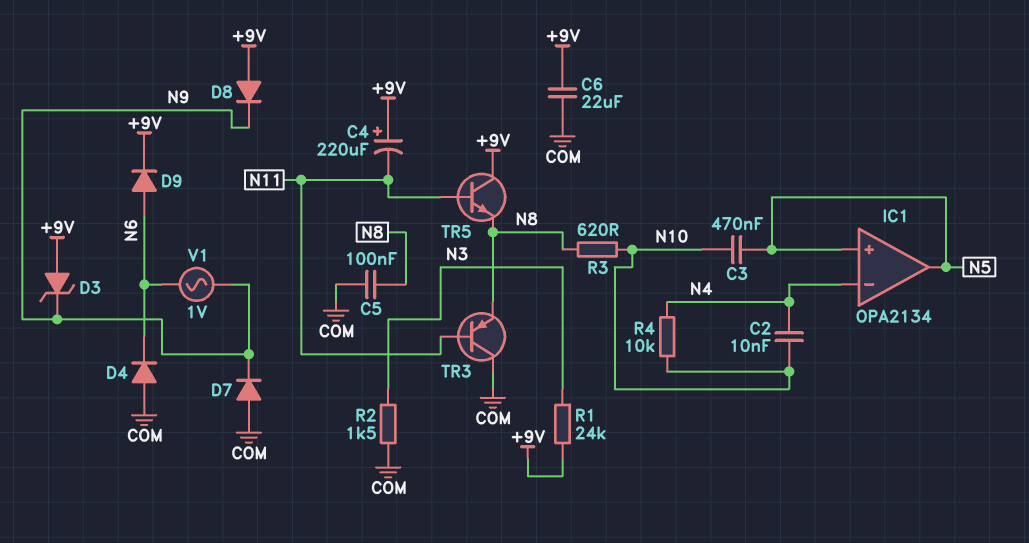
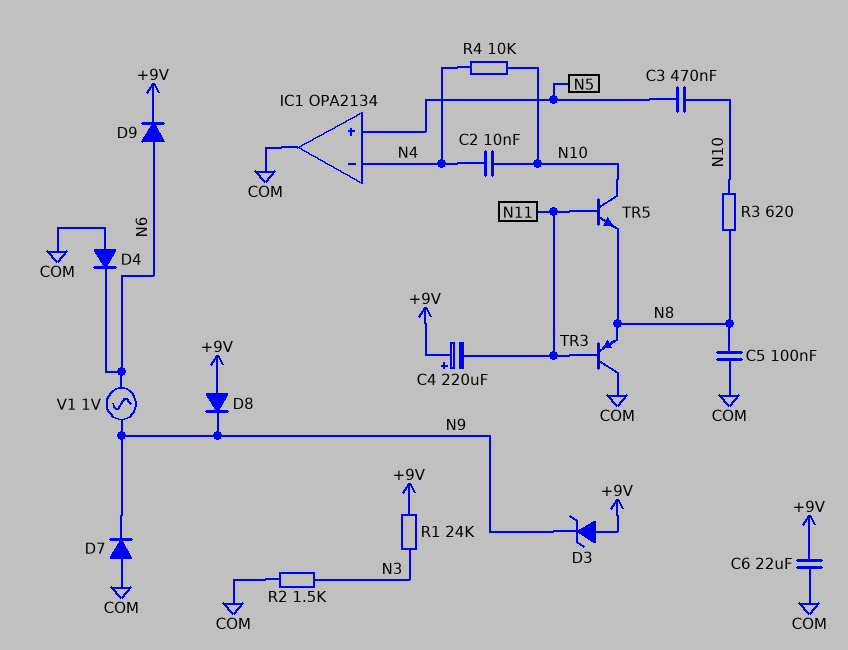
IC1 pin out: N5 -> COM
TR5: NPN (B N11, C +9V, E N8) -> NPN (B N11, C N10, E N8)

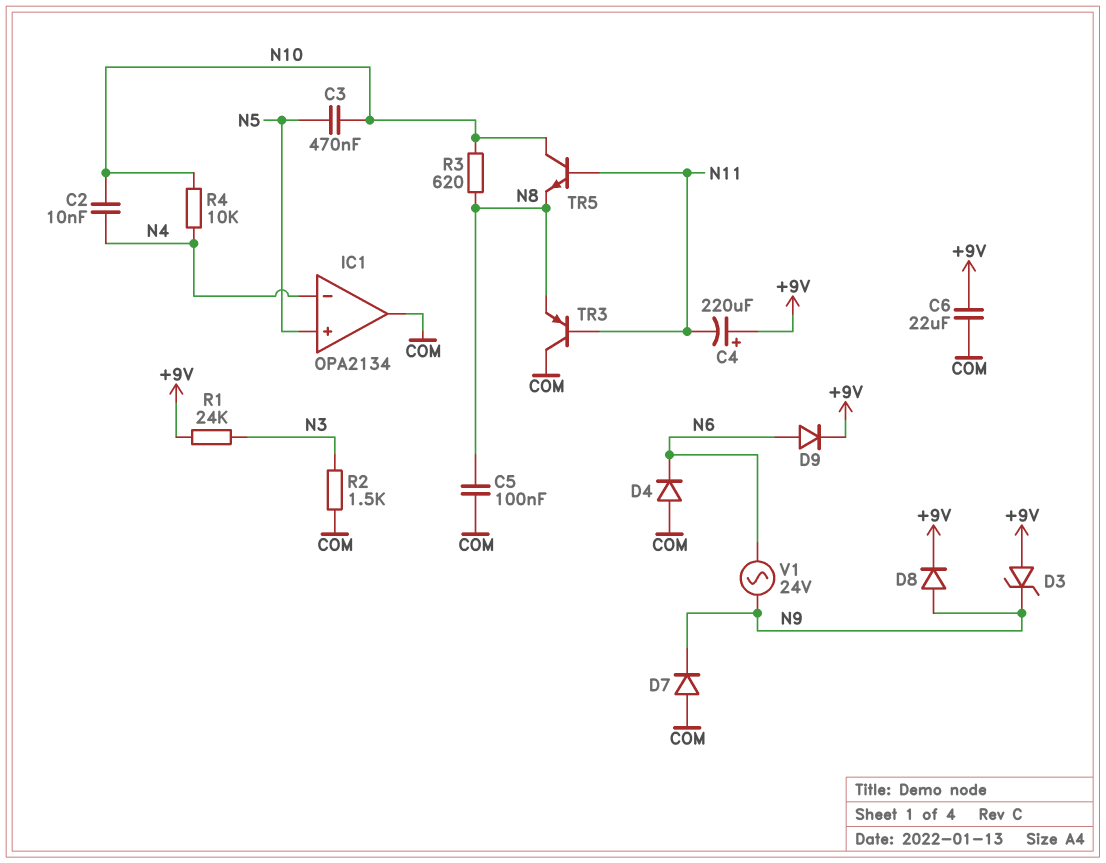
D8: diode (A +9V, K N9) -> diode (A N9, K +9V)
V1: AC 1V (N6, N9) -> AC 24V (N6, N9)

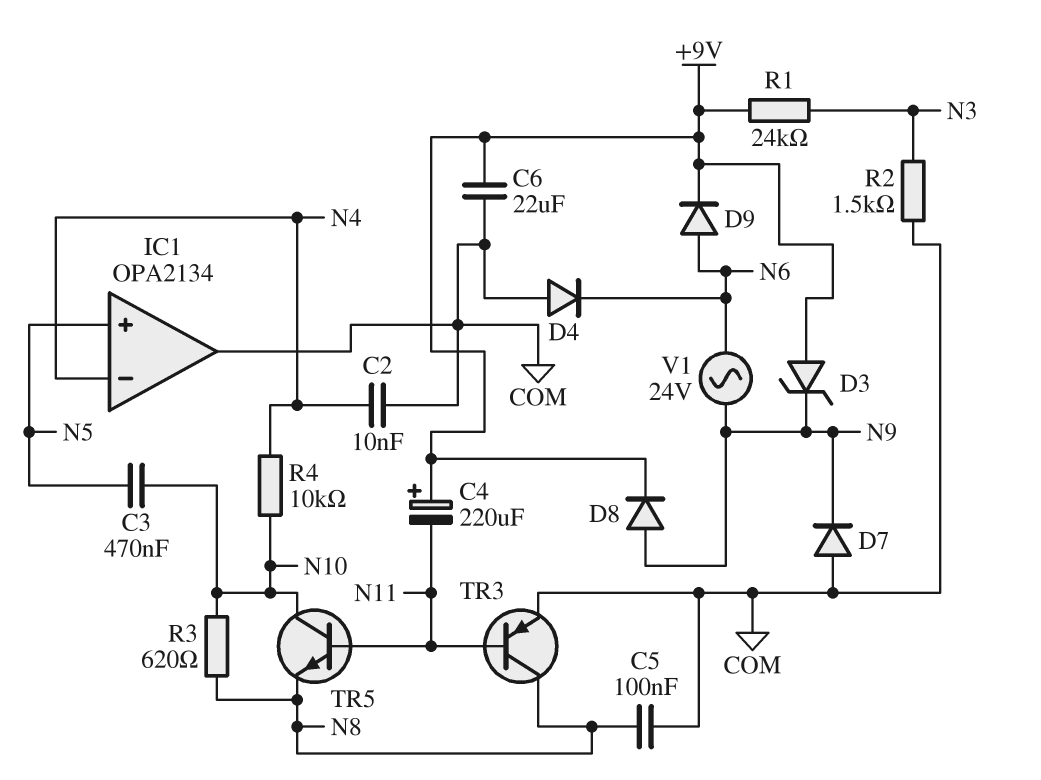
C2: 10nF (N4, N10) -> 10nF (COM, N4)
TR3: PNP (B N11, C COM, E N8) -> PNP (B N11, C N8, E COM)

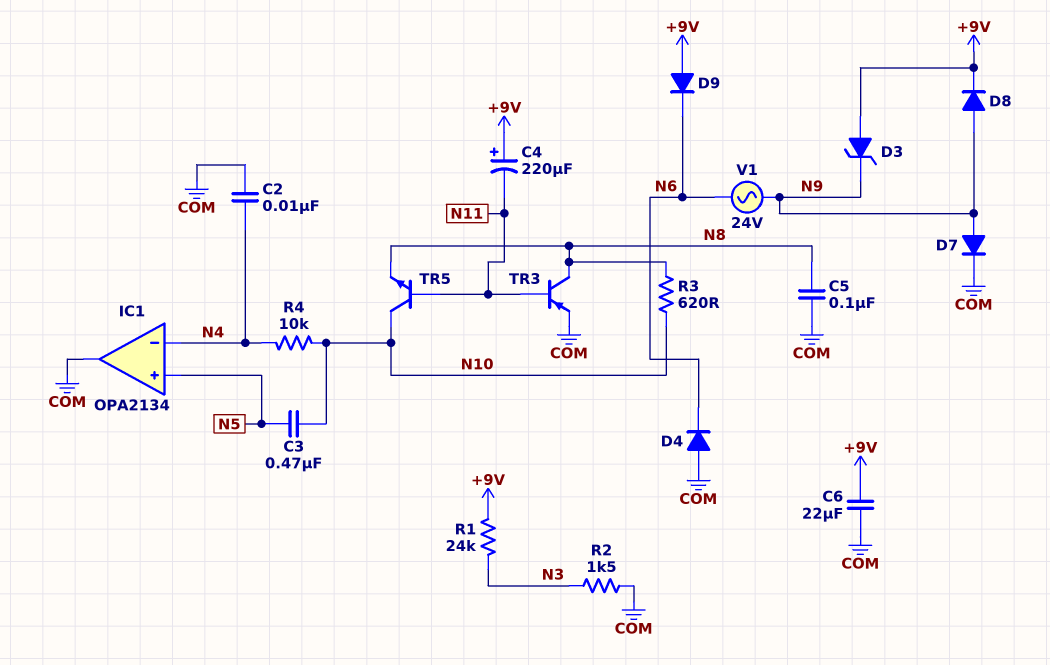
D7: diode (A COM, K N9) -> diode (A N9, K COM)
D9: diode (A N6, K +9V) -> diode (A +9V, K N6)

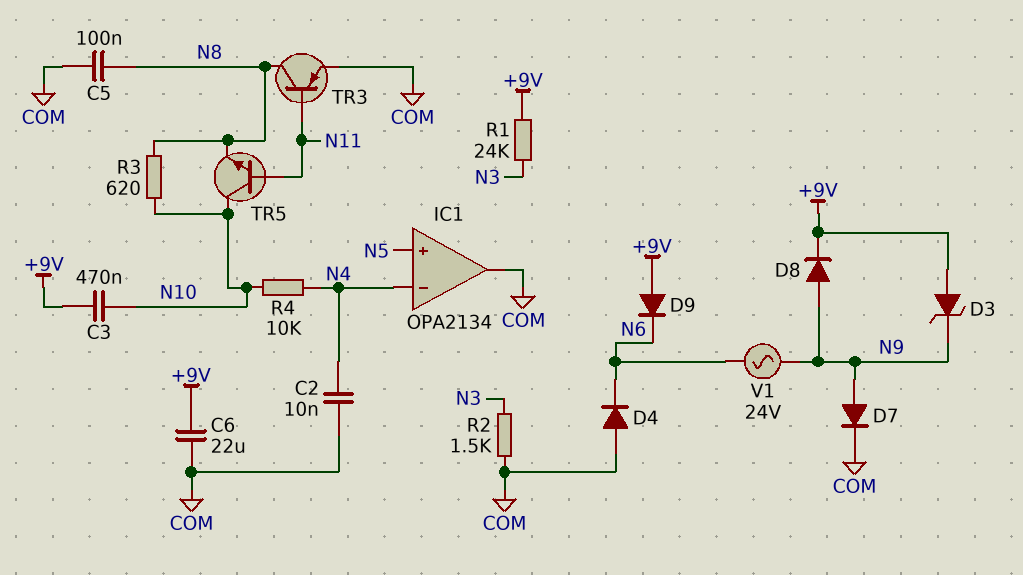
C3: 470nF (N5, N10) -> 470nF (+9V, N10)
C4: 220uF (plus +9V, minus N11) -> none

